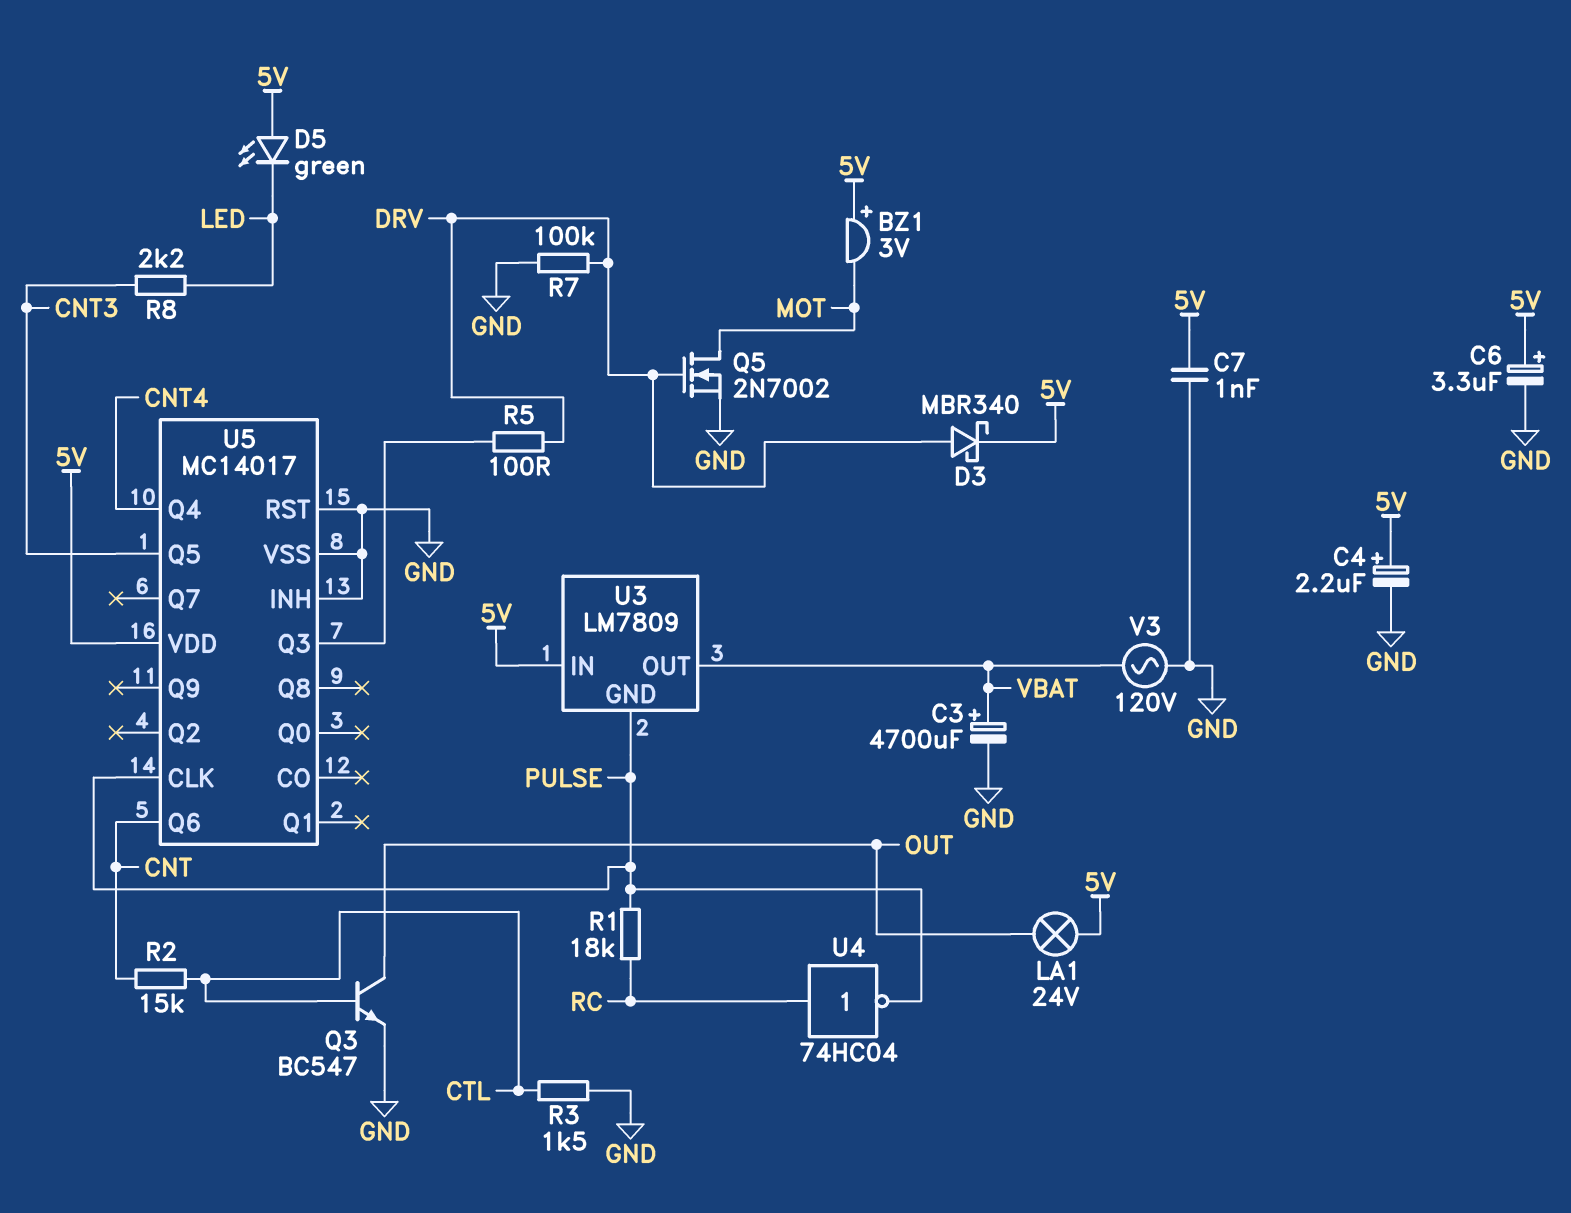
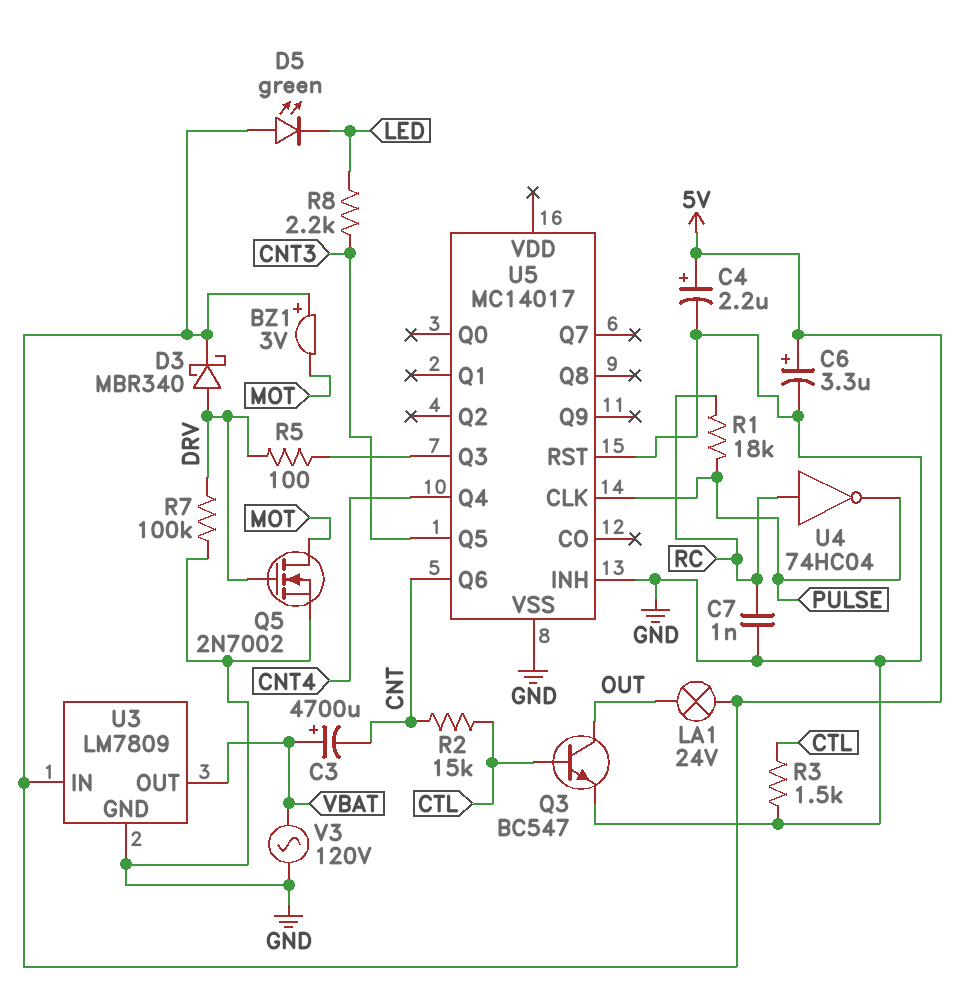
C3: 4700uF (plus VBAT, minus GND) -> 4700uF (plus VBAT, minus CNT)
C7: 1nF (5V, GND) -> 1nF (GND, RC)
U3 pin GND: PULSE -> GND
U5 pin VDD: 5V -> none

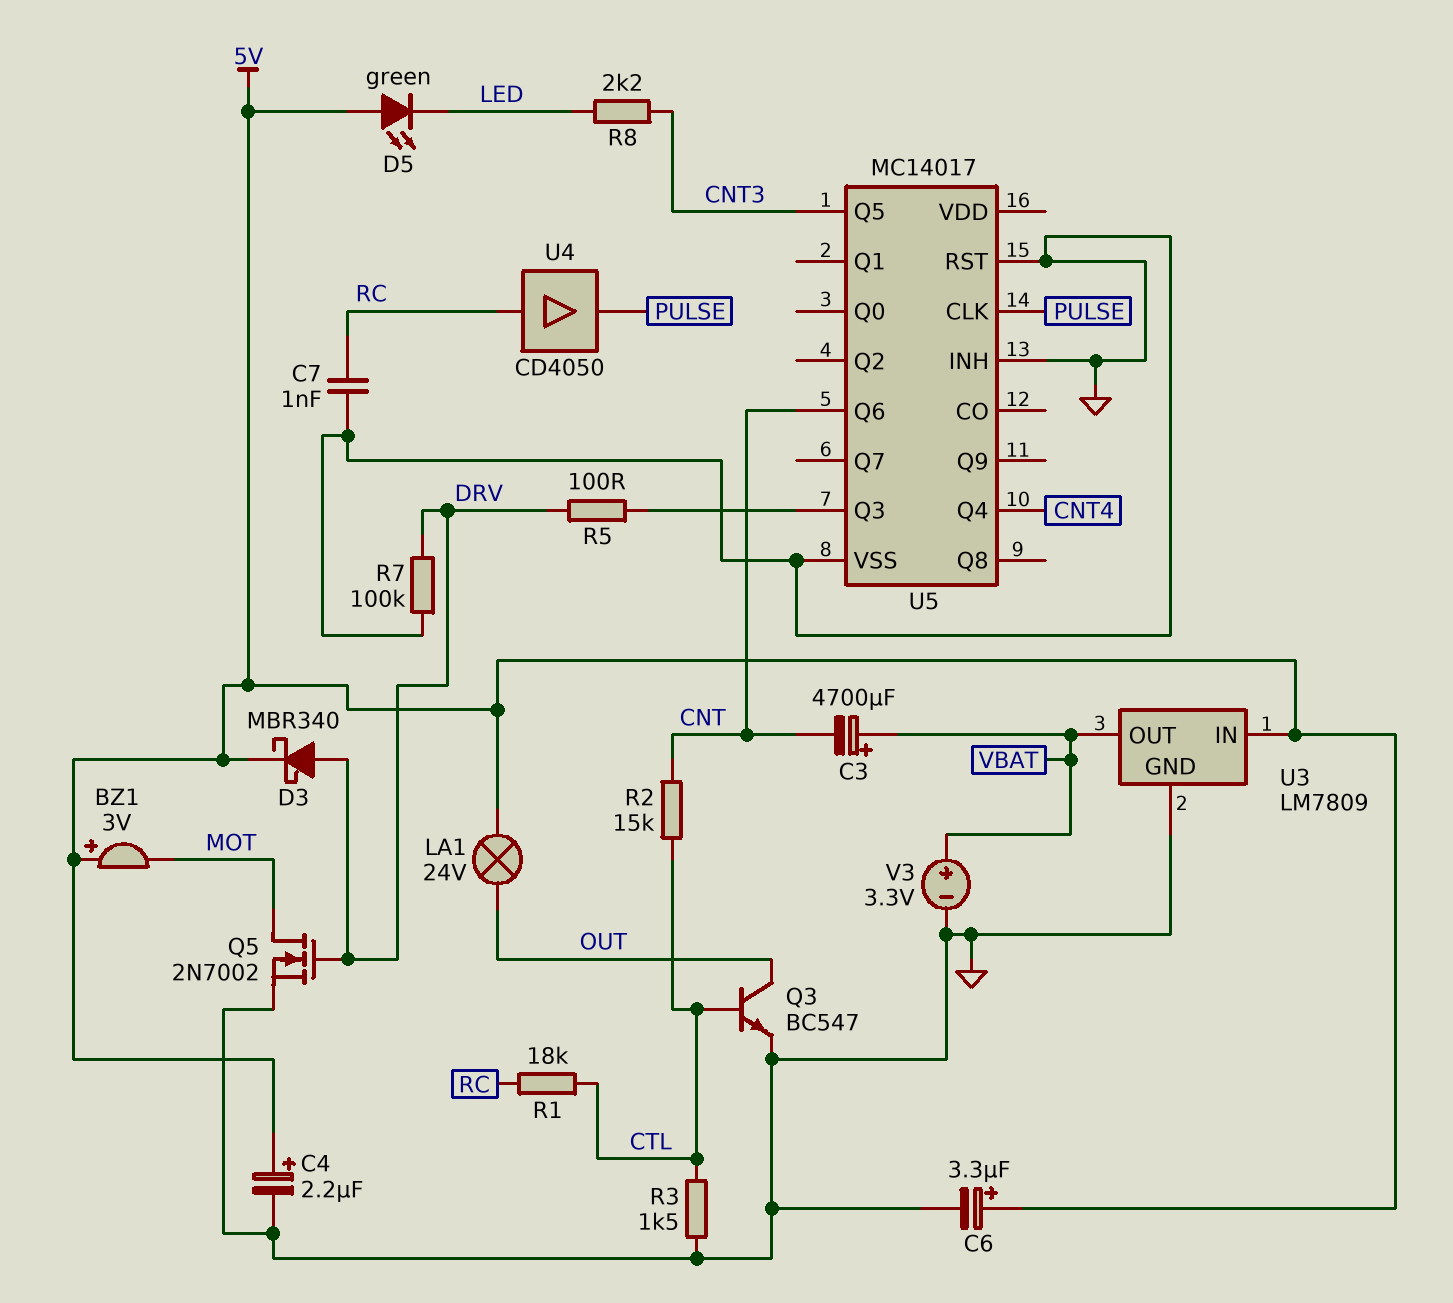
R1: 18k (PULSE, RC) -> 18k (CTL, RC)
U4: NOT 74HC04 (in RC, out PULSE) -> buffer CD4050 (in RC, out PULSE)
V3: AC 120V (GND, VBAT) -> 3.3V (plus VBAT, minus GND)

